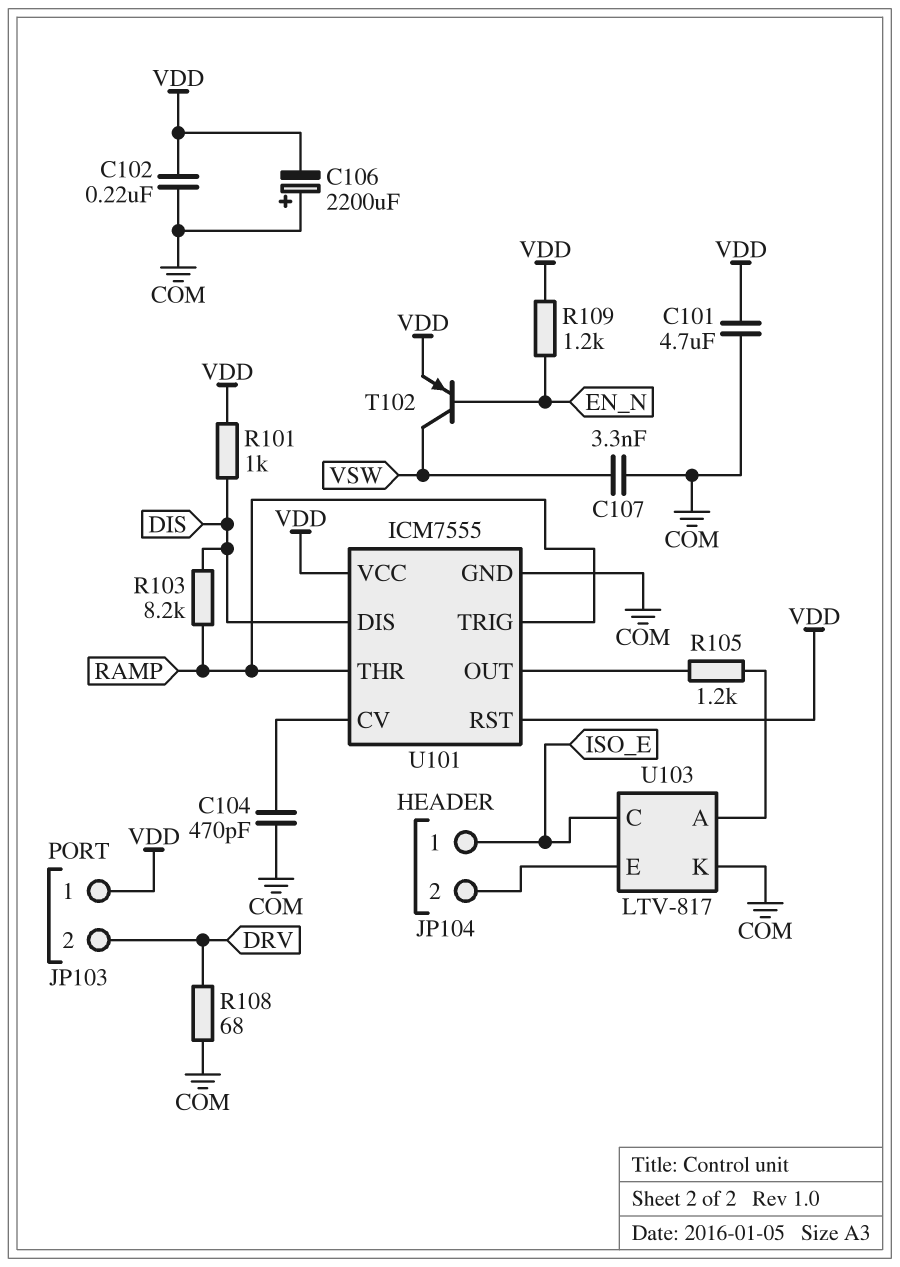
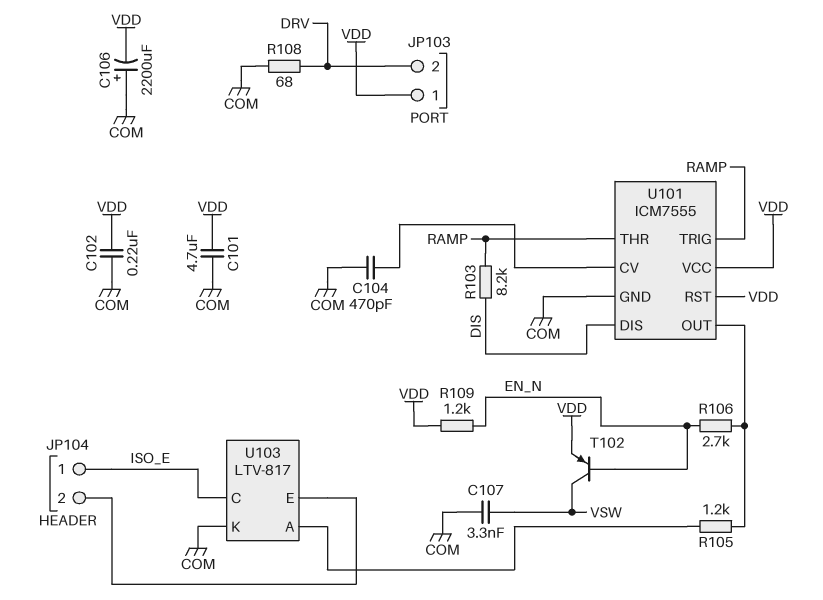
R101: 1k (DIS, VDD) -> none
R106: none -> 2.7k (EN_N, U101/OUT)

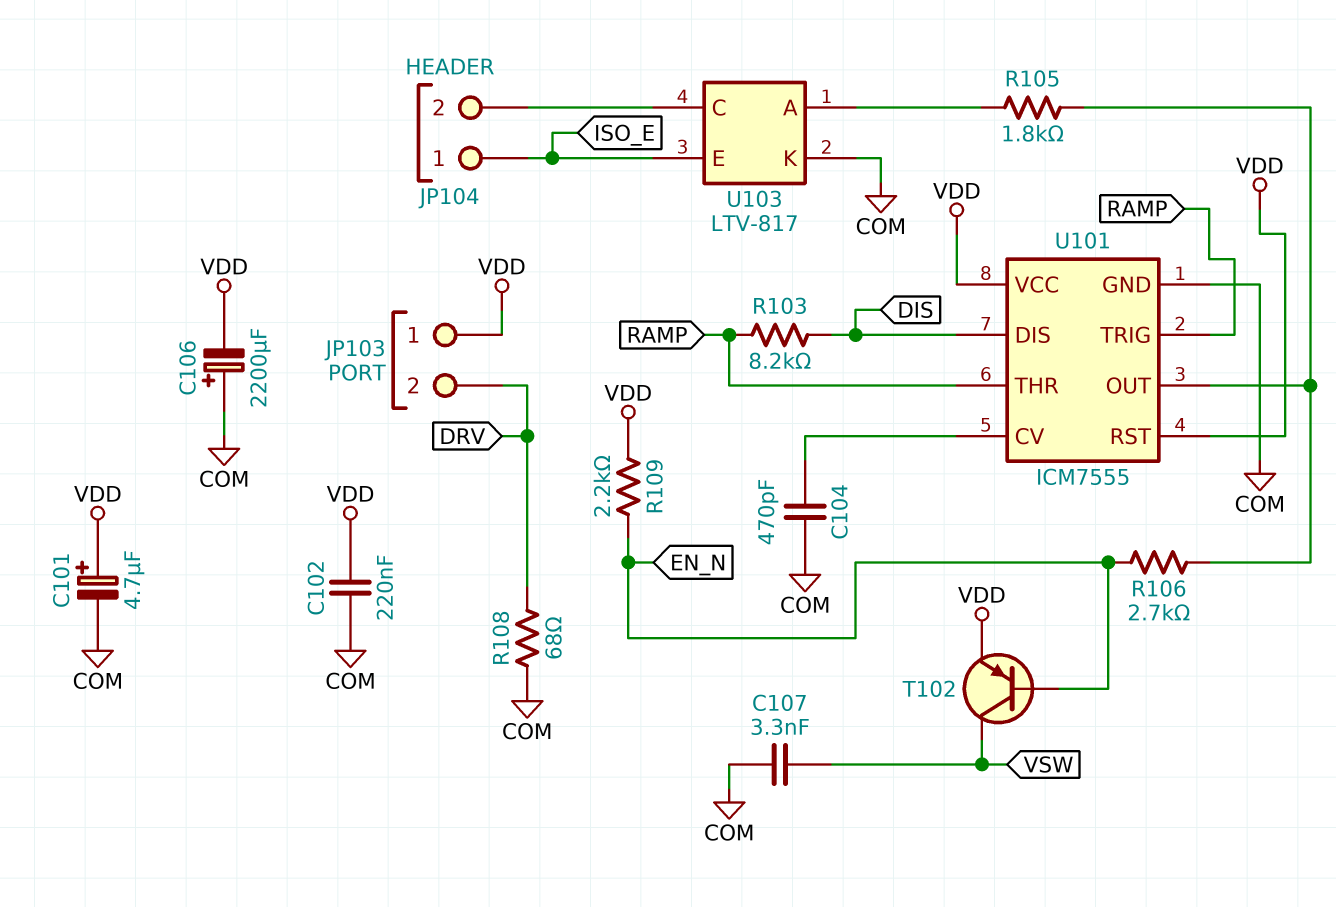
C101: 4.7uF (COM, VDD) -> 4.7uF (plus VDD, minus COM)
R105: 1.2k (U101/OUT, U103/A) -> 1.8k (U101/OUT, U103/A)
R109: 1.2k (EN_N, VDD) -> 2.2k (EN_N, VDD)
U103 pin C: ISO_E -> JP104/2
U103 pin E: JP104/2 -> ISO_E

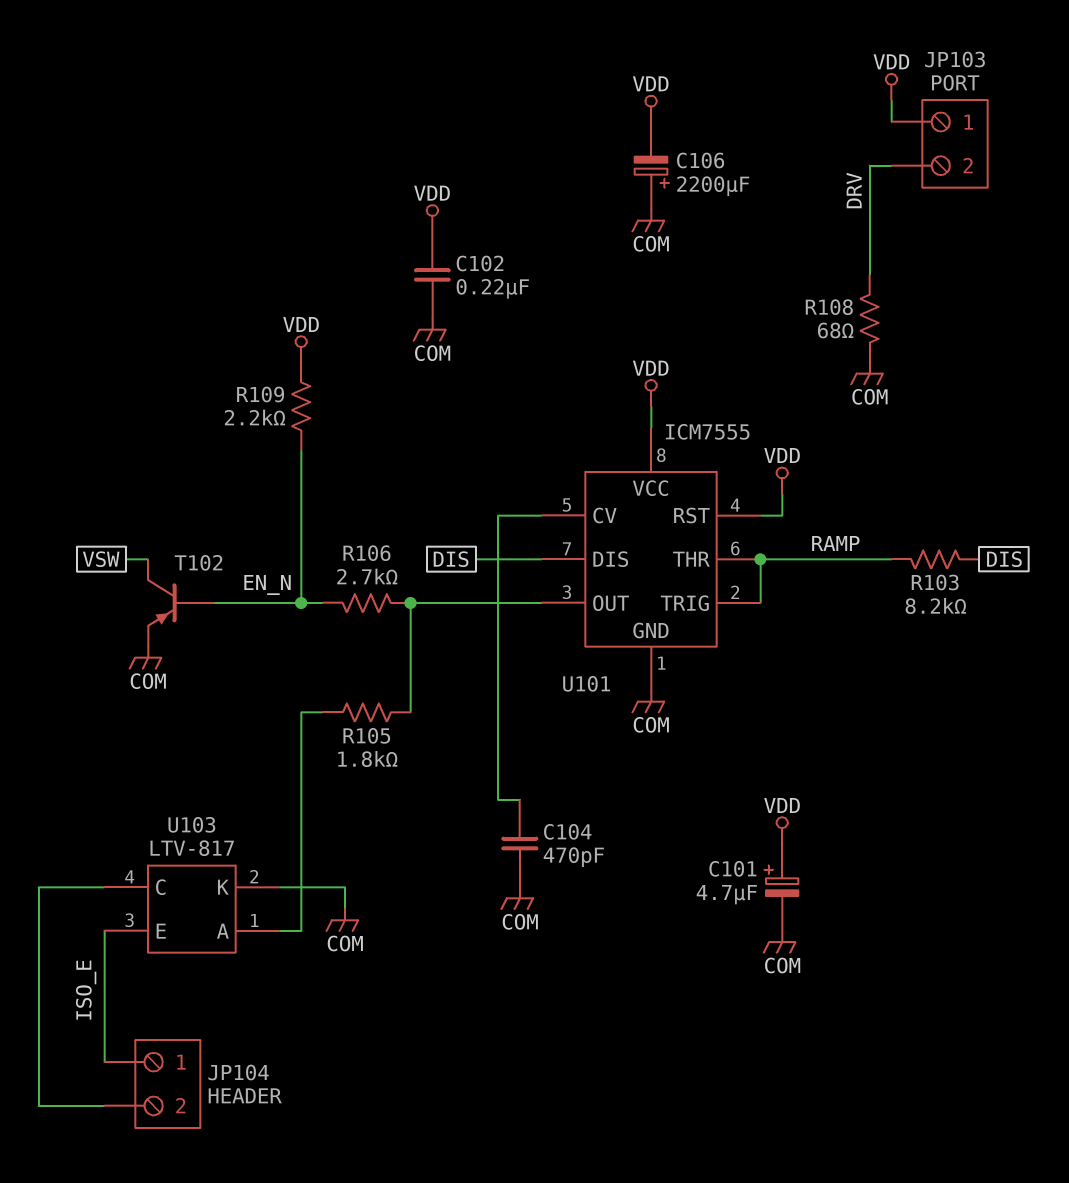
C107: 3.3nF (COM, VSW) -> none
T102: PNP (B EN_N, C VSW, E VDD) -> PNP (B EN_N, C VSW, E COM)

